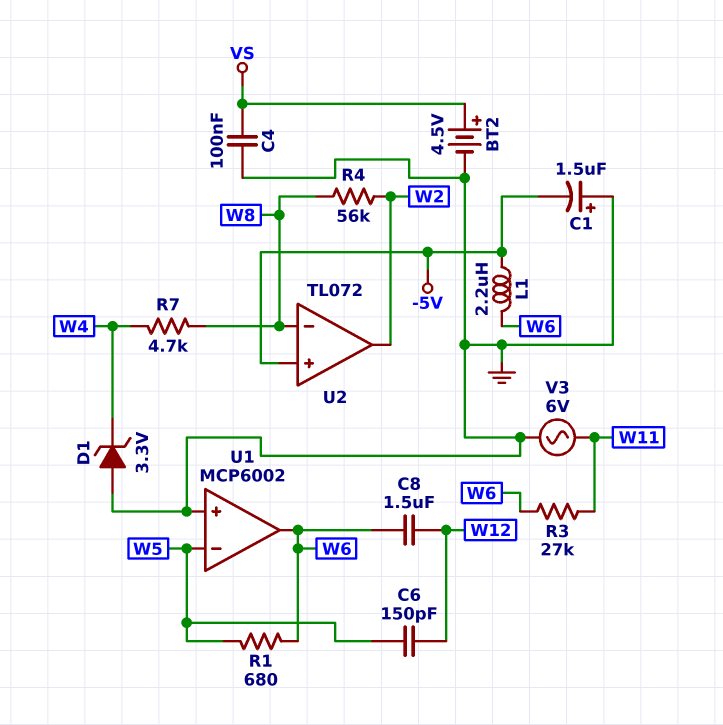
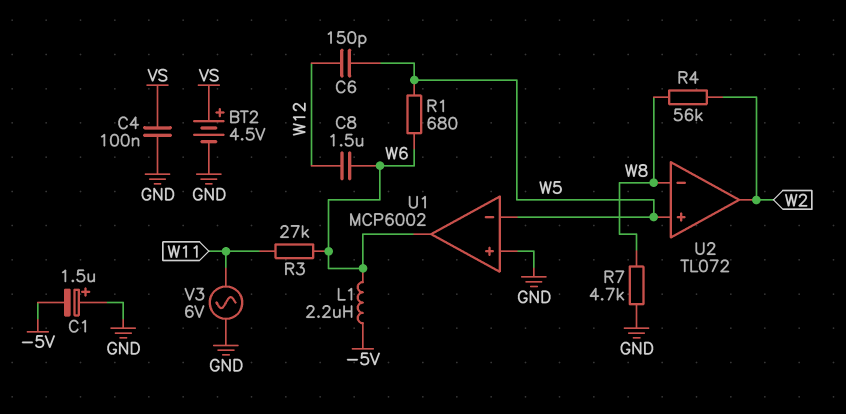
D1: zener 3.3V (A GND, K W4) -> none
R7: 4.7k (W4, W8) -> 4.7k (GND, W8)
U2 pin in+: -5V -> W5

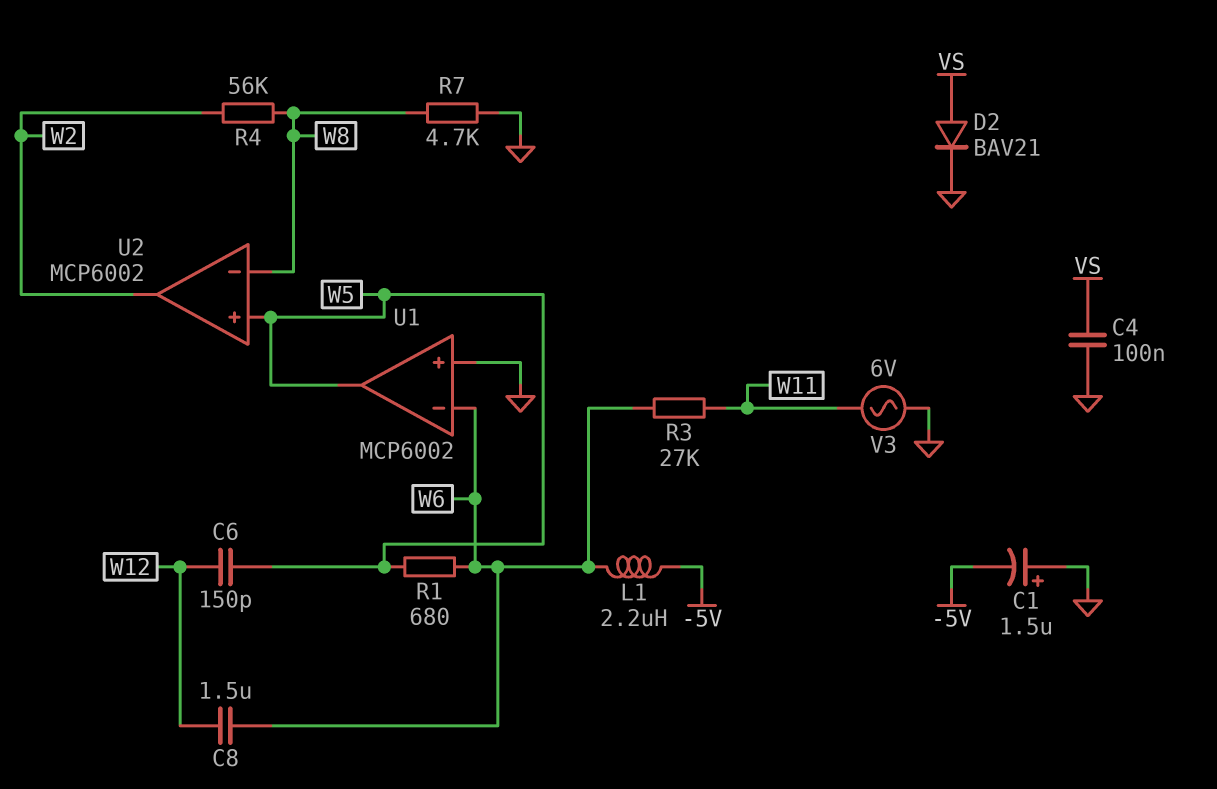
BT2: 4.5V (plus VS, minus GND) -> none
D2: none -> diode BAV21 (A VS, K GND)
U1 pin in-: W5 -> W6
U1 pin out: W6 -> W5
U2: TL072 -> MCP6002

